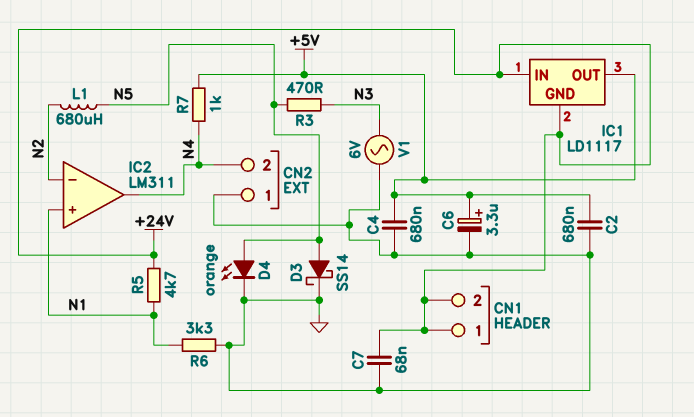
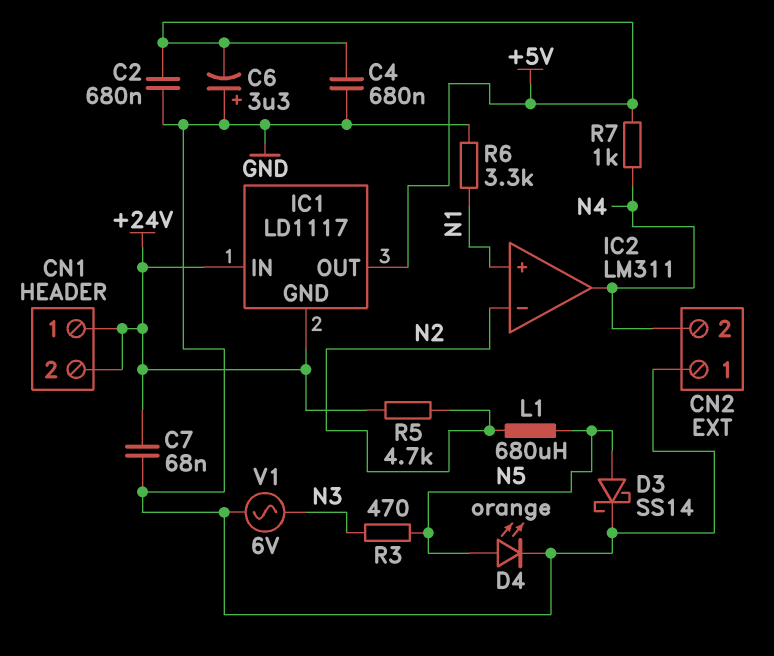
C6: 3.3uF (plus +5V, minus GND) -> 3.3uF (plus GND, minus +5V)
R5: 4.7k (+24V, N1) -> 4.7k (+24V, N2)

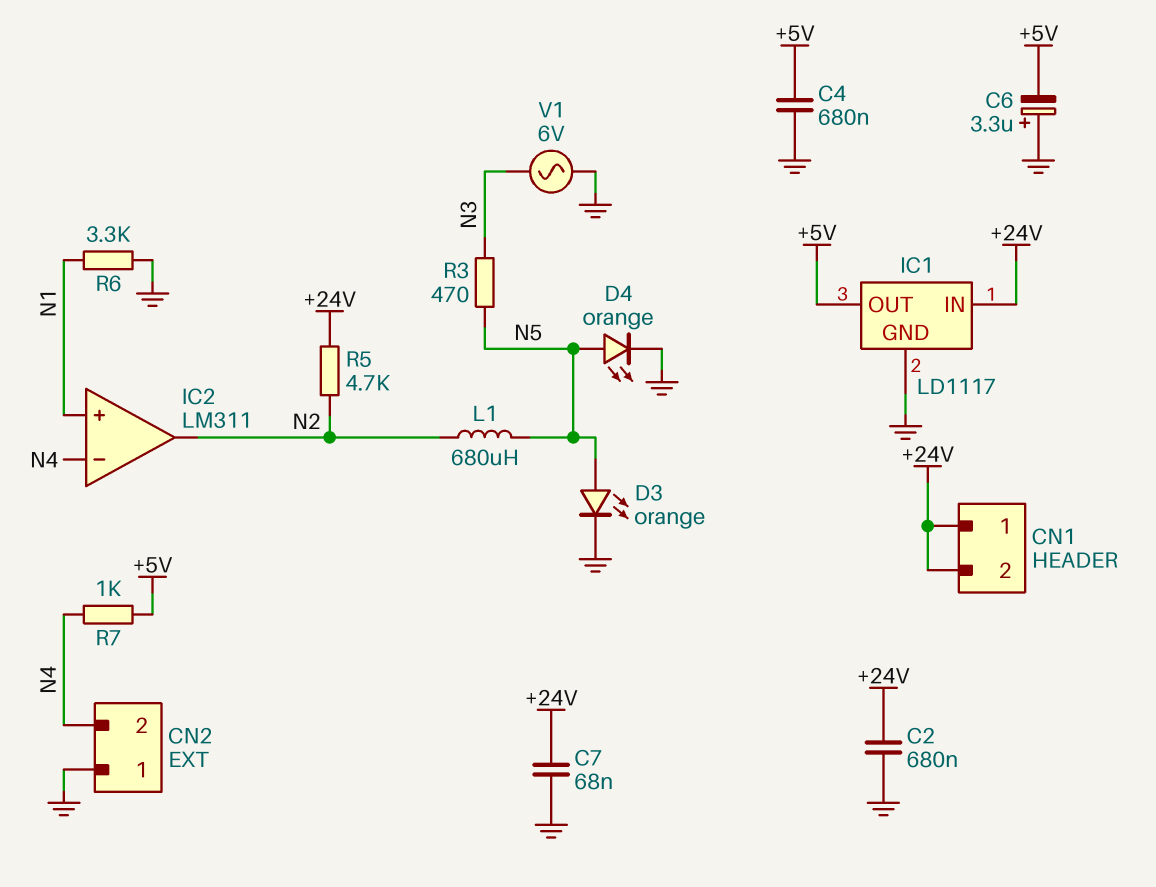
C2: 680nF (+5V, GND) -> 680nF (+24V, GND)
D3: schottky SS14 (A N5, K GND) -> LED orange (A N5, K GND)
IC1 pin GND: +24V -> GND
IC2 pin in-: N2 -> N4
IC2 pin out: N4 -> N2

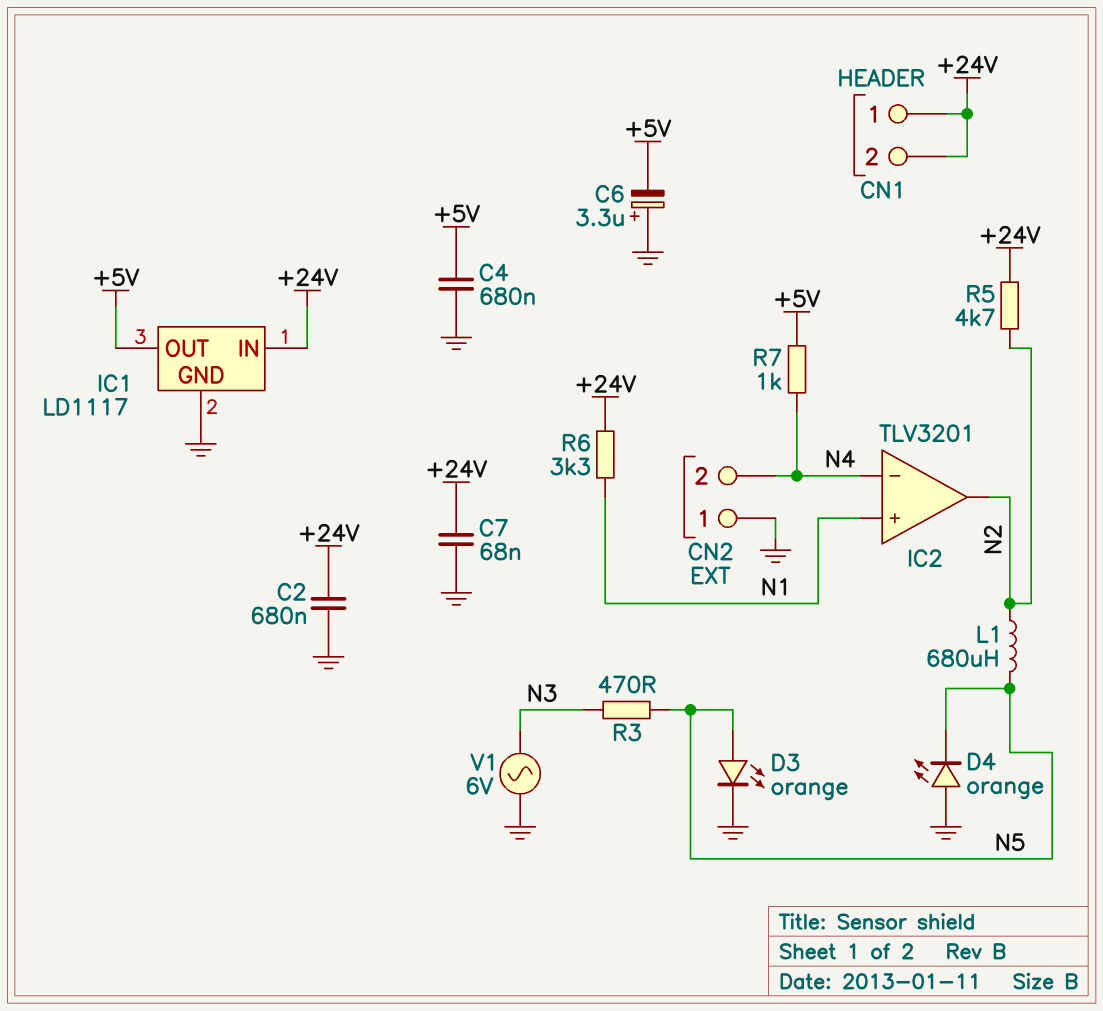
D4: LED orange (A N5, K GND) -> LED orange (A GND, K N5)
IC2: LM311 -> TLV3201
R6: 3.3k (GND, N1) -> 3.3k (+24V, N1)

